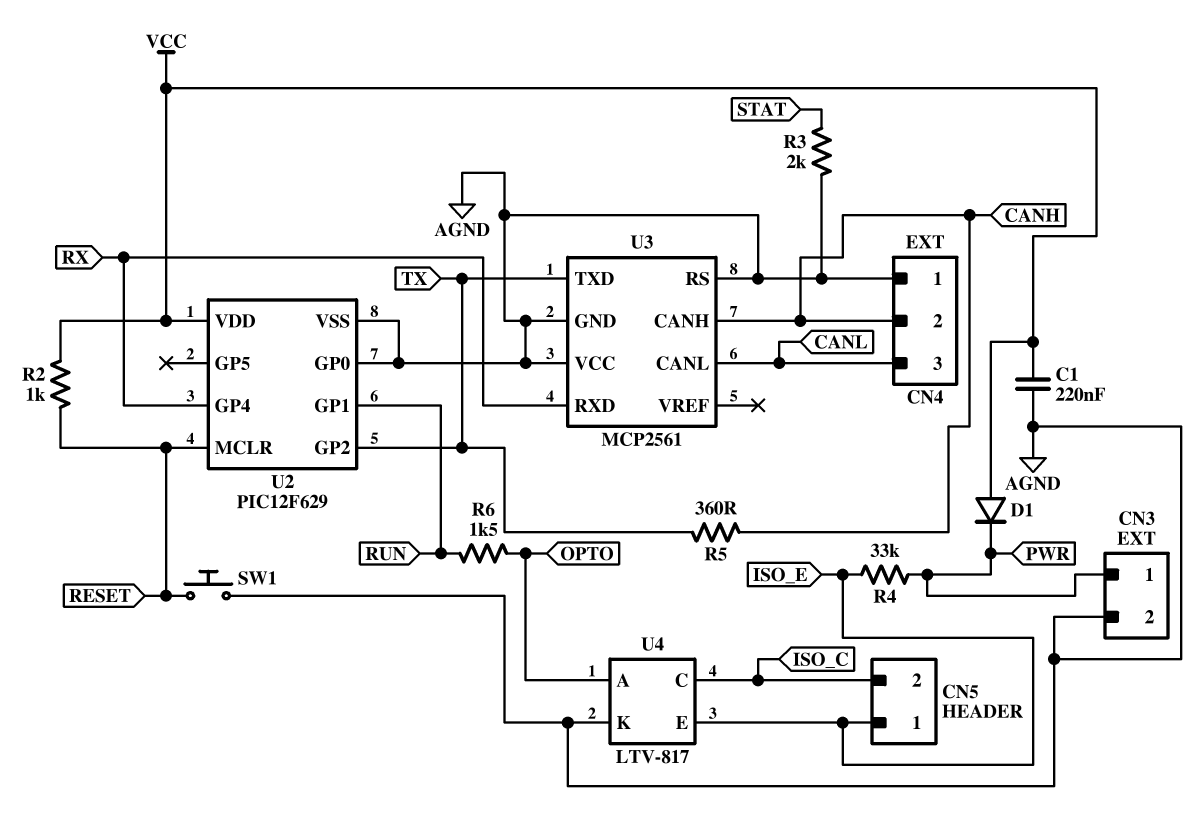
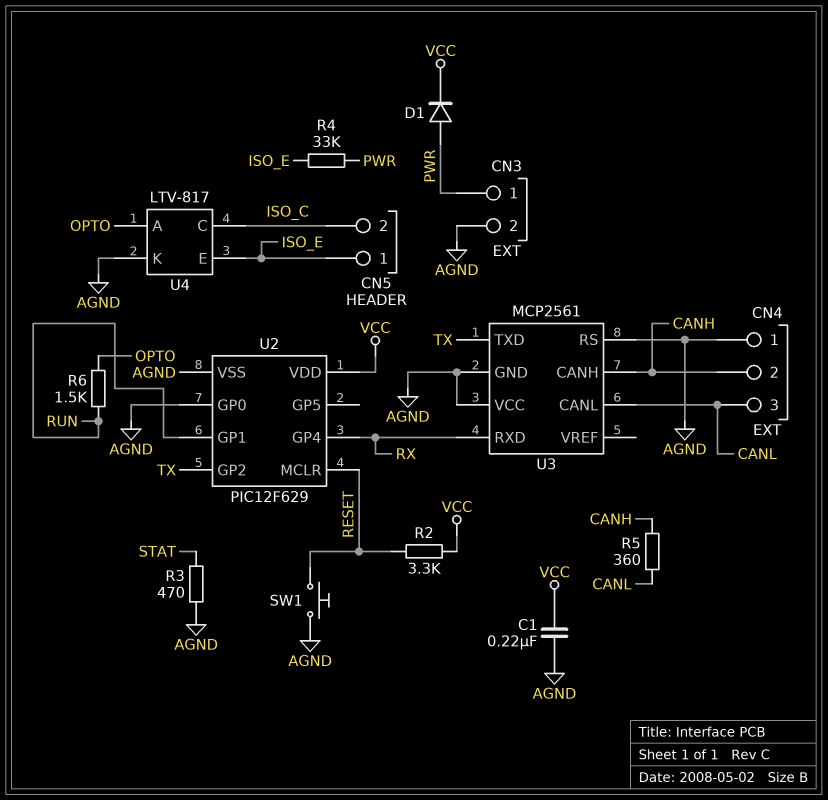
D1: diode (A VCC, K PWR) -> diode (A PWR, K VCC)
R2: 1k (RESET, VCC) -> 3.3k (RESET, VCC)
R3: 2k (AGND, STAT) -> 470 (AGND, STAT)
R5: 360 (CANH, TX) -> 360 (CANH, CANL)

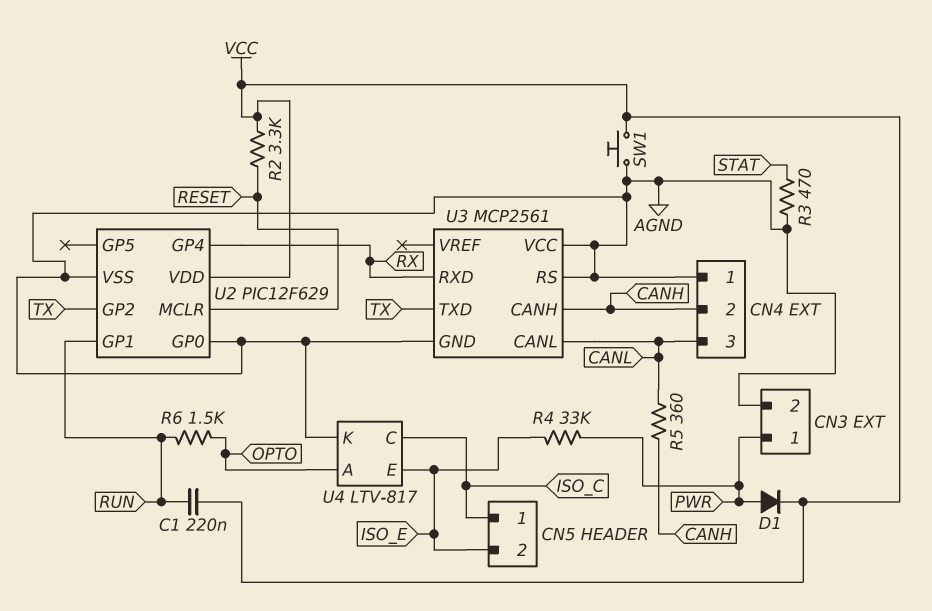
C1: 220nF (AGND, VCC) -> 220nF (RUN, VCC)
CN5 pin 1: ISO_E -> ISO_C
CN5 pin 2: ISO_C -> ISO_E
SW1: button (AGND, RESET) -> button (AGND, VCC)

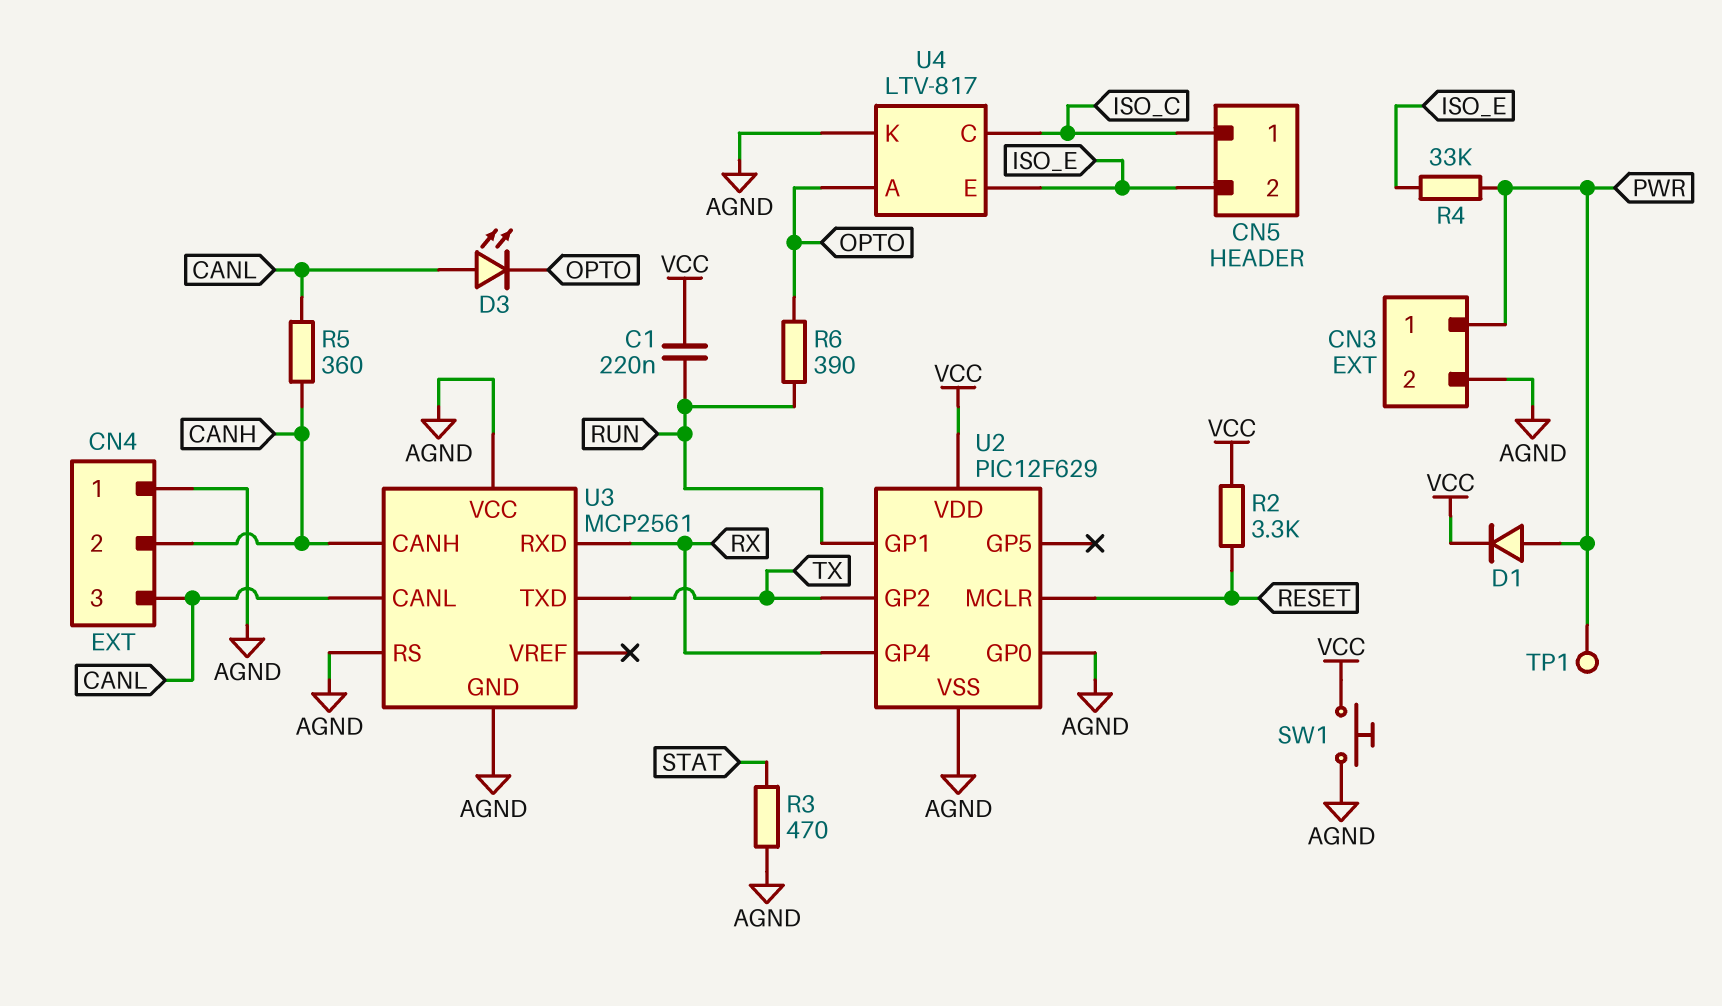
D3: none -> LED (A CANL, K OPTO)
R6: 1.5k (OPTO, RUN) -> 390 (OPTO, RUN)
TP1: none -> test point (PWR)

